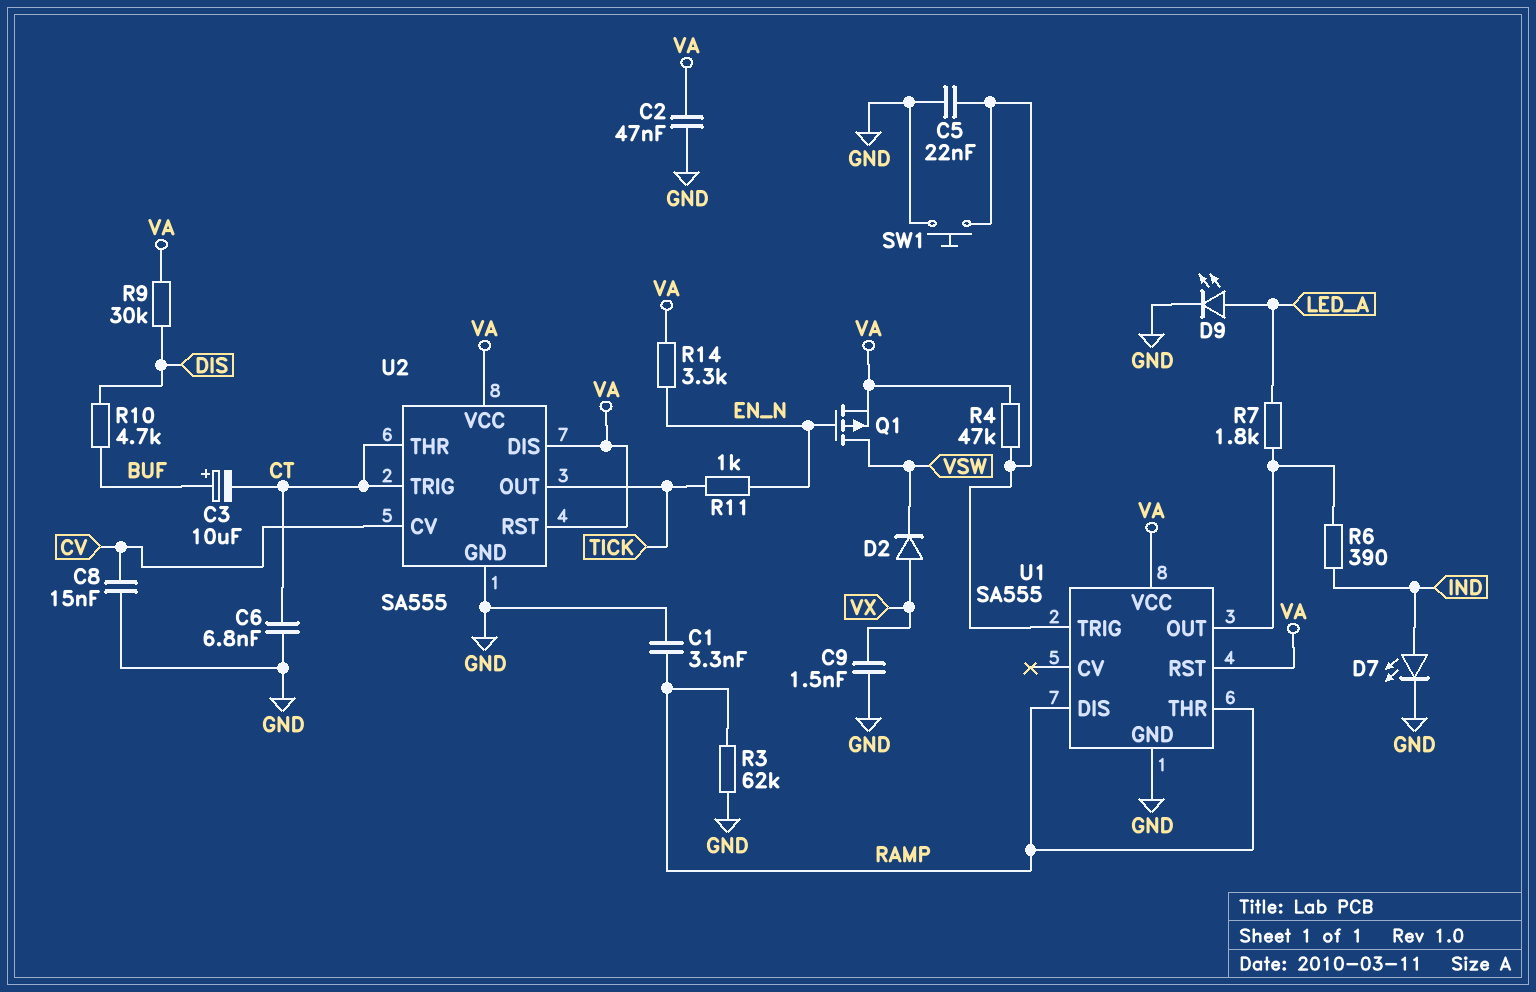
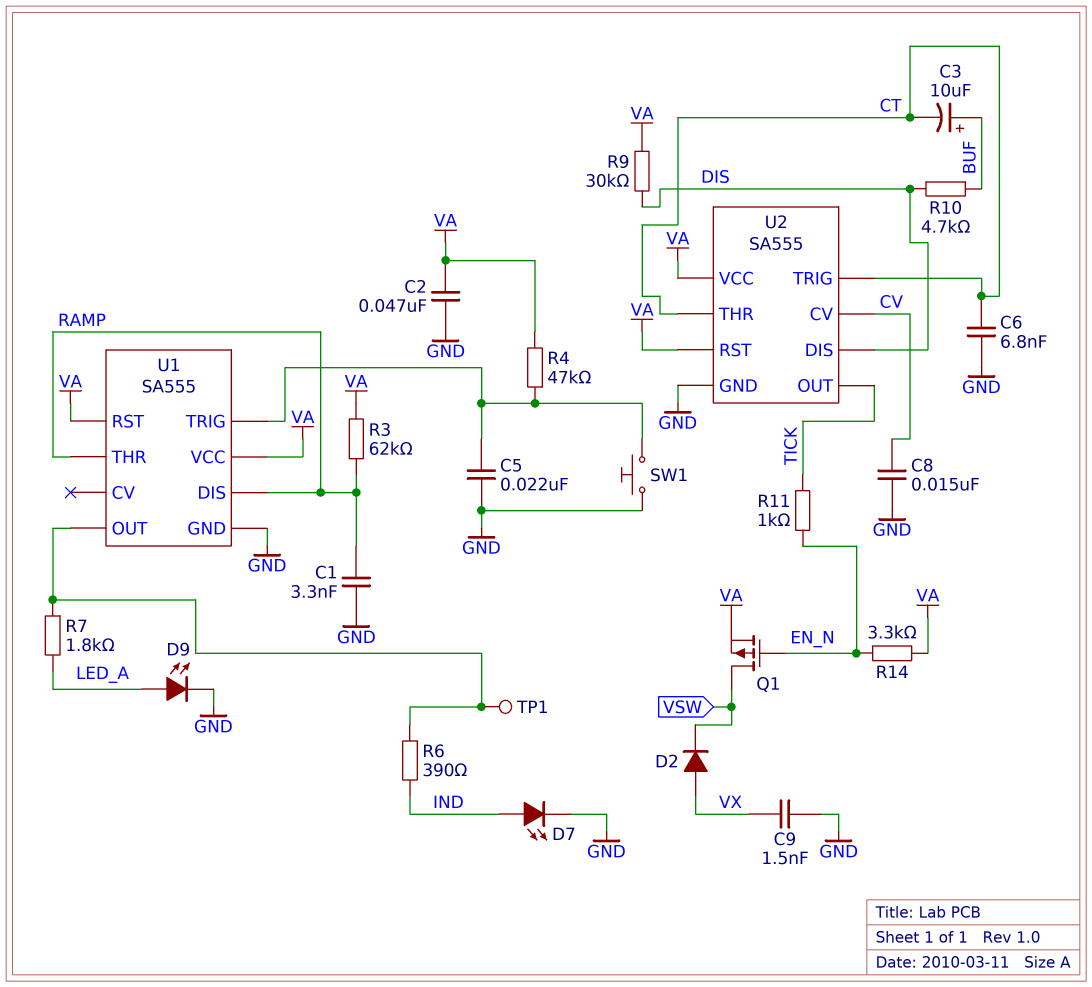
R3: 62k (GND, RAMP) -> 62k (RAMP, VA)
TP1: none -> test point (U1/OUT)
U2 pin DIS: VA -> DIS

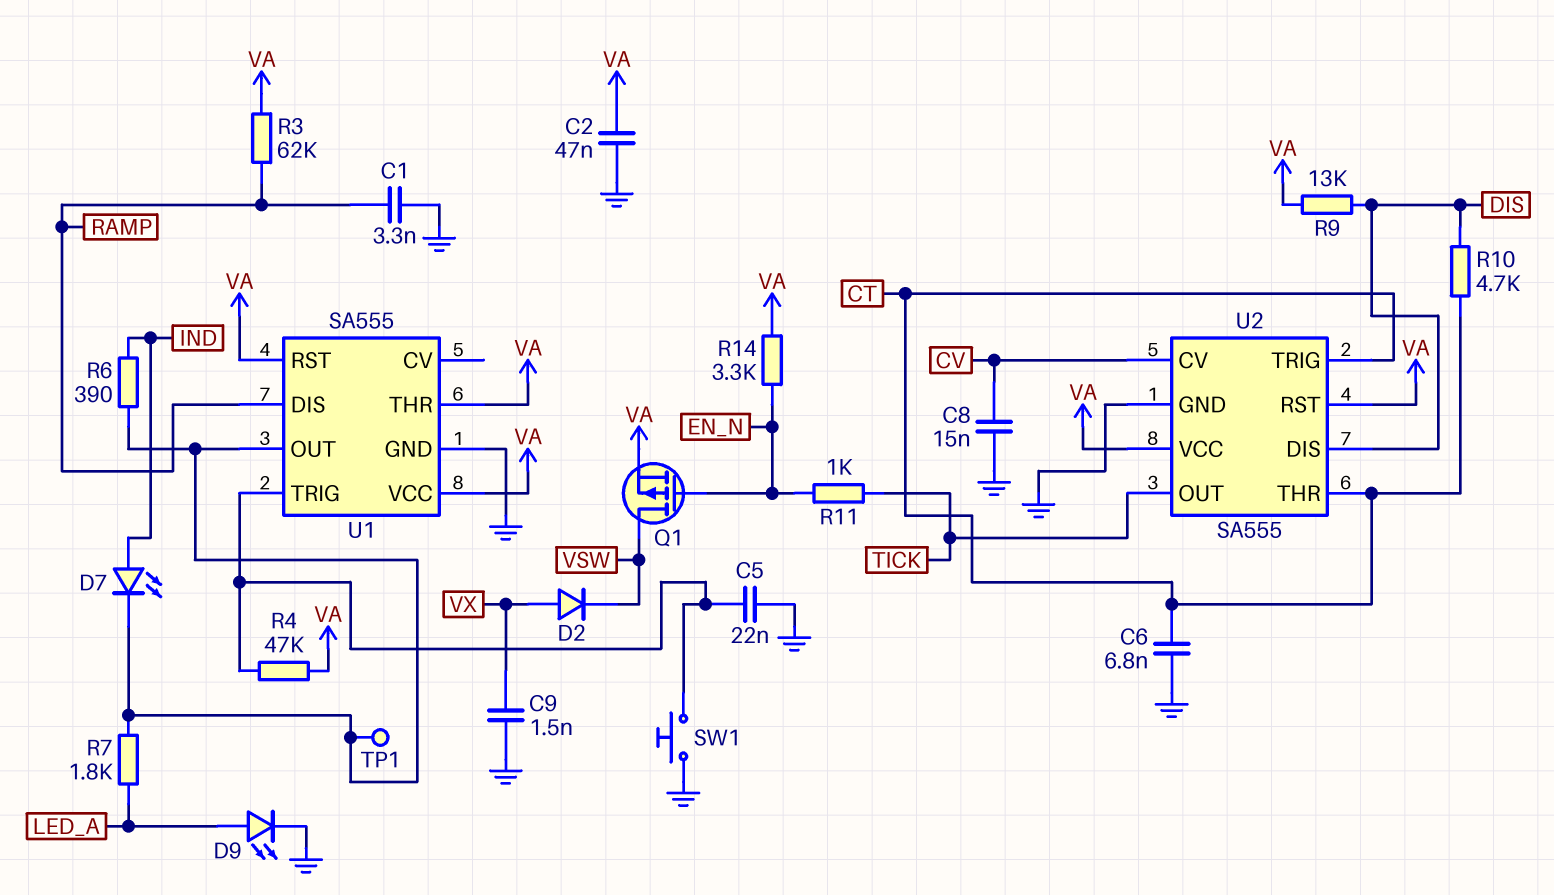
C3: 10uF (plus BUF, minus CT) -> none
D7: LED (A IND, K GND) -> LED (A IND, K U1/OUT)
R9: 30k (DIS, VA) -> 13k (DIS, VA)
R10: 4.7k (BUF, DIS) -> 4.7k (CT, DIS)
U1 pin THR: RAMP -> VA

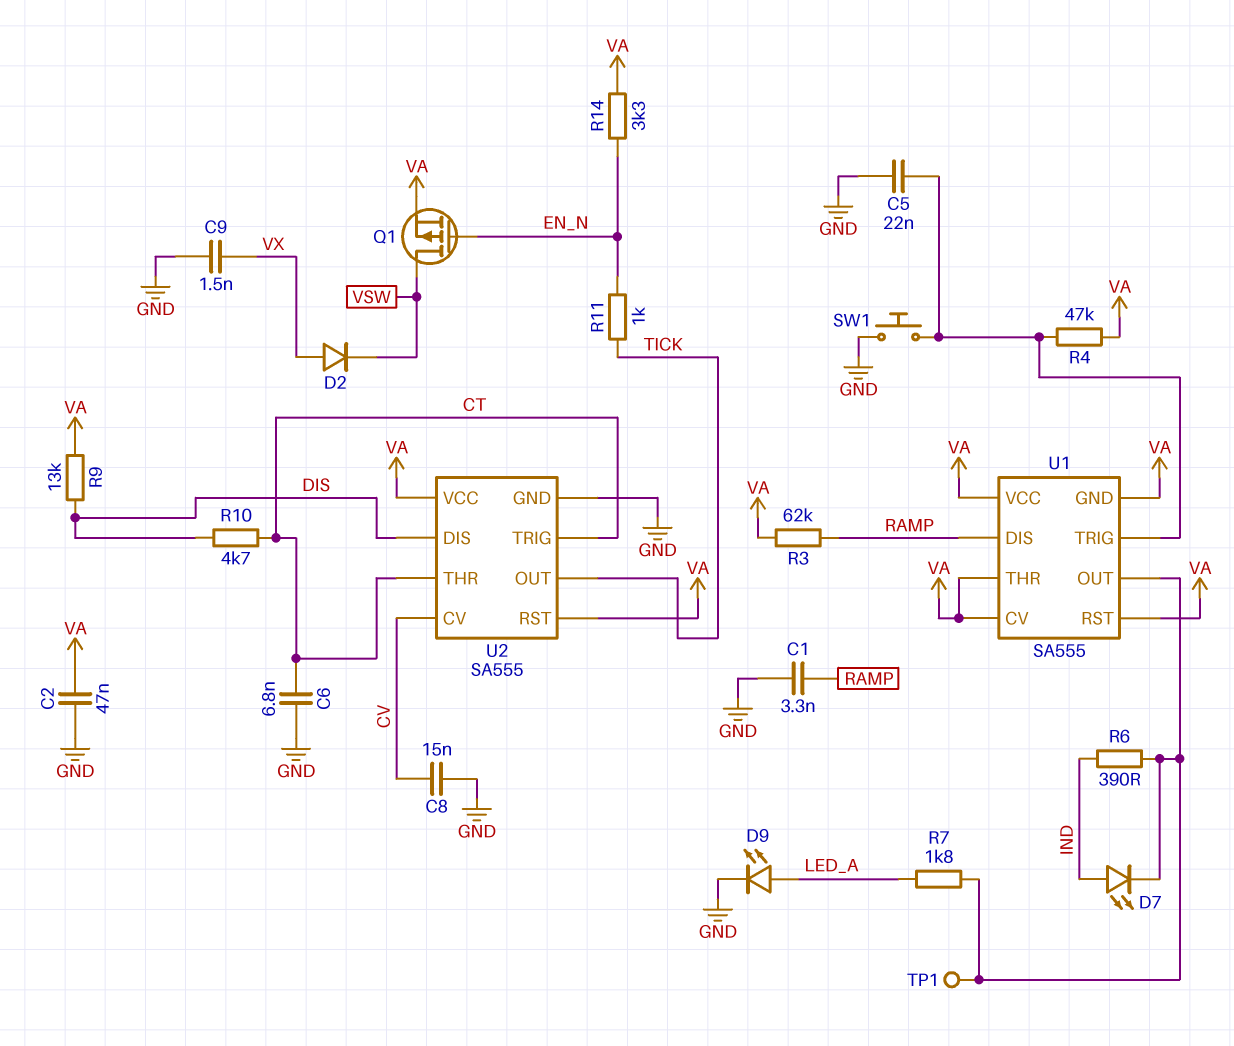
U1 pin CV: none -> VA
U1 pin GND: GND -> VA

